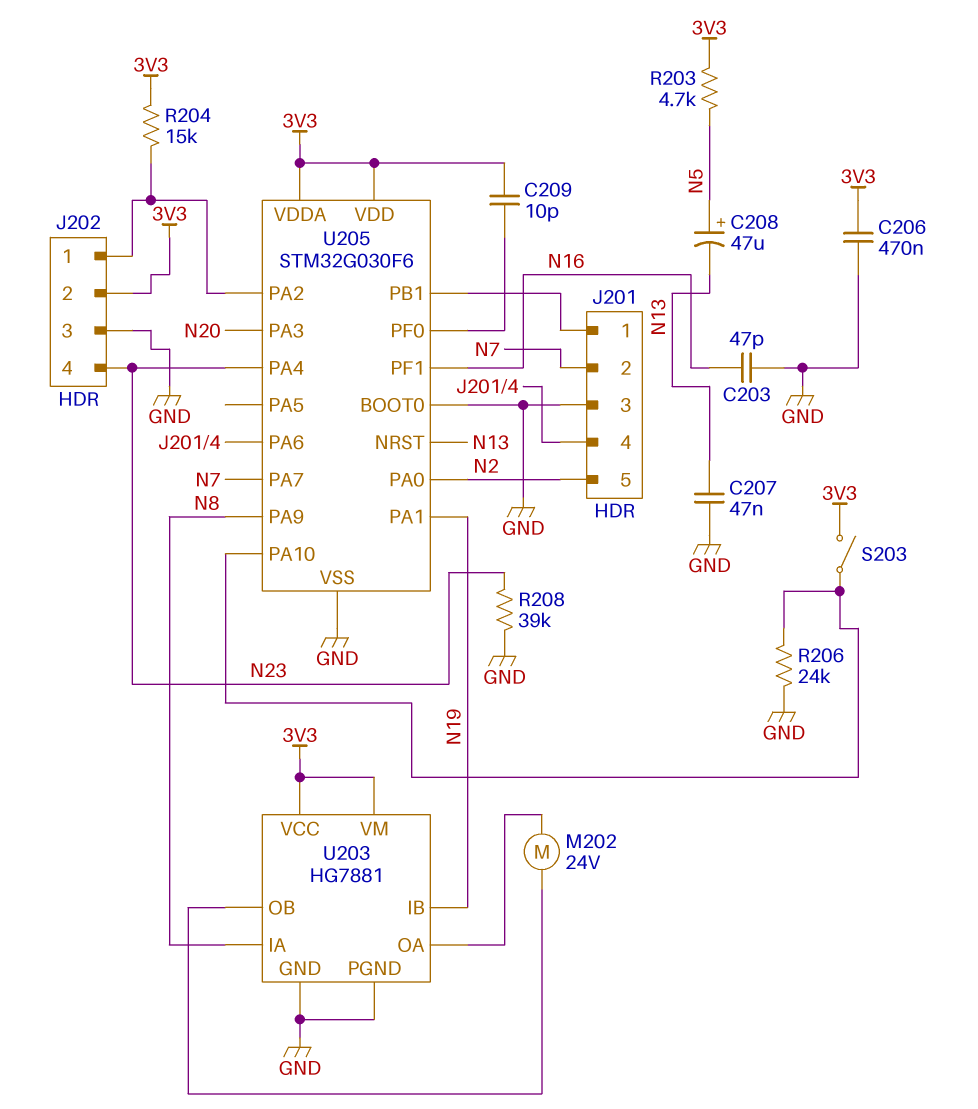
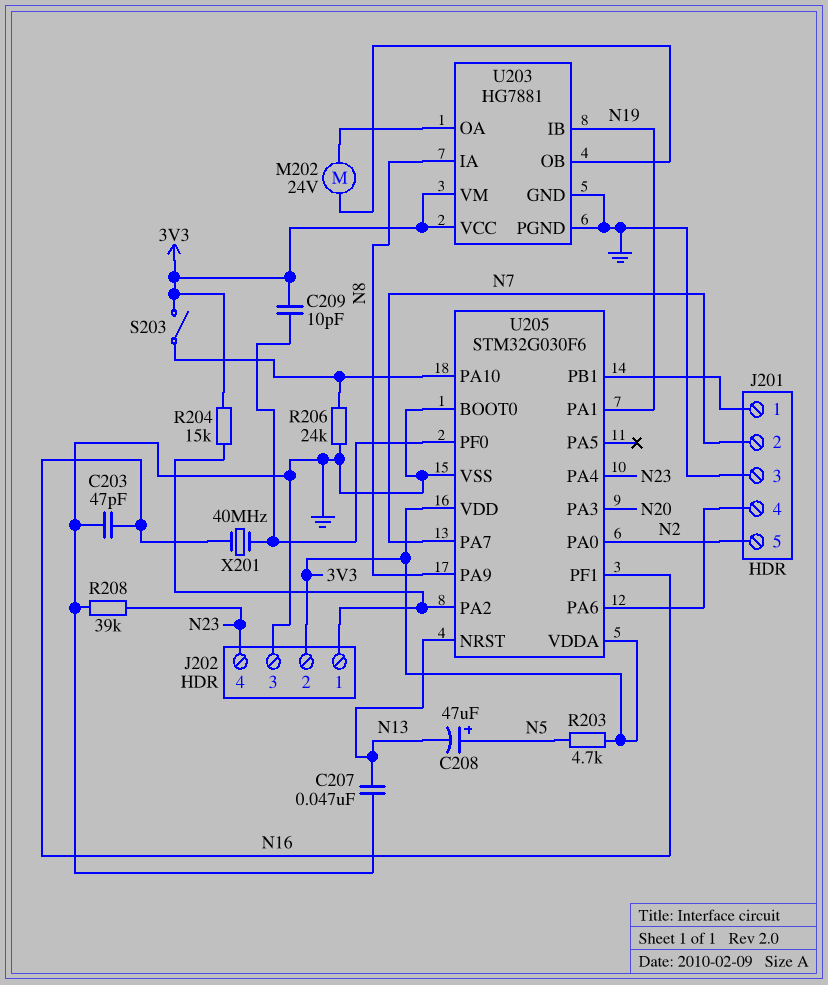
C206: 470nF (3V3, GND) -> none
X201: none -> 40MHz (N16, U205/PF0)

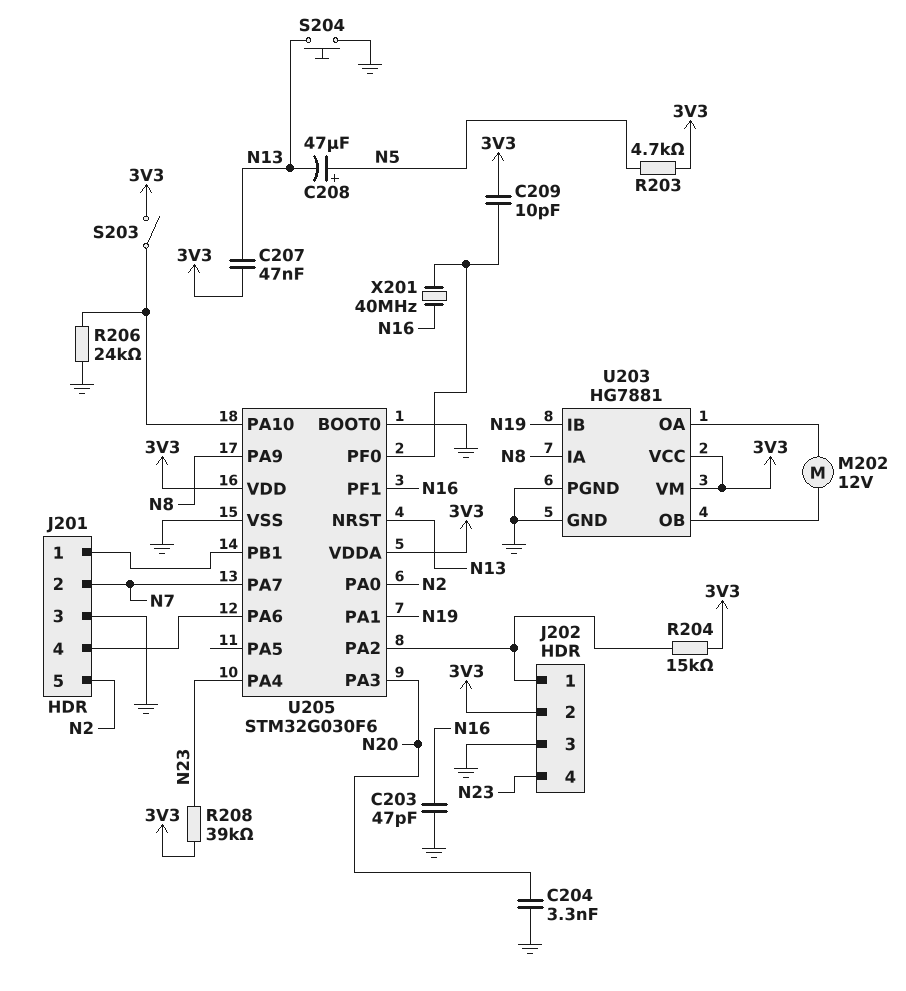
C204: none -> 3.3nF (GND, N20)
C207: 47nF (GND, N13) -> 47nF (3V3, N13)
M202: motor 24V (U203/OA, U203/OB) -> motor 12V (U203/OA, U203/OB)
R208: 39k (GND, N23) -> 39k (3V3, N23)
S204: none -> button (GND, N13)

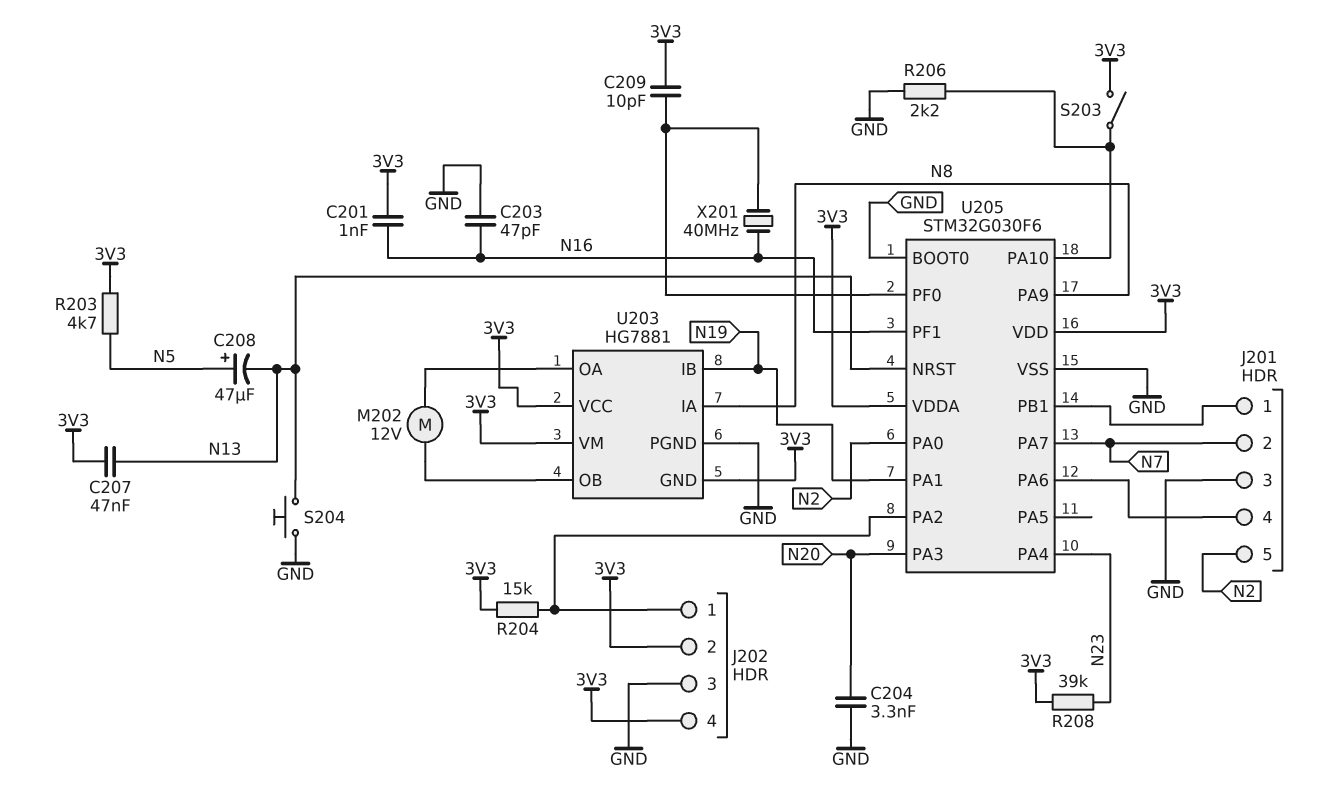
C201: none -> 1nF (3V3, N16)
J202 pin 4: N23 -> 3V3
R206: 24k (GND, U205/PA10) -> 2.2k (GND, U205/PA10)
U203 pin GND: GND -> 3V3

